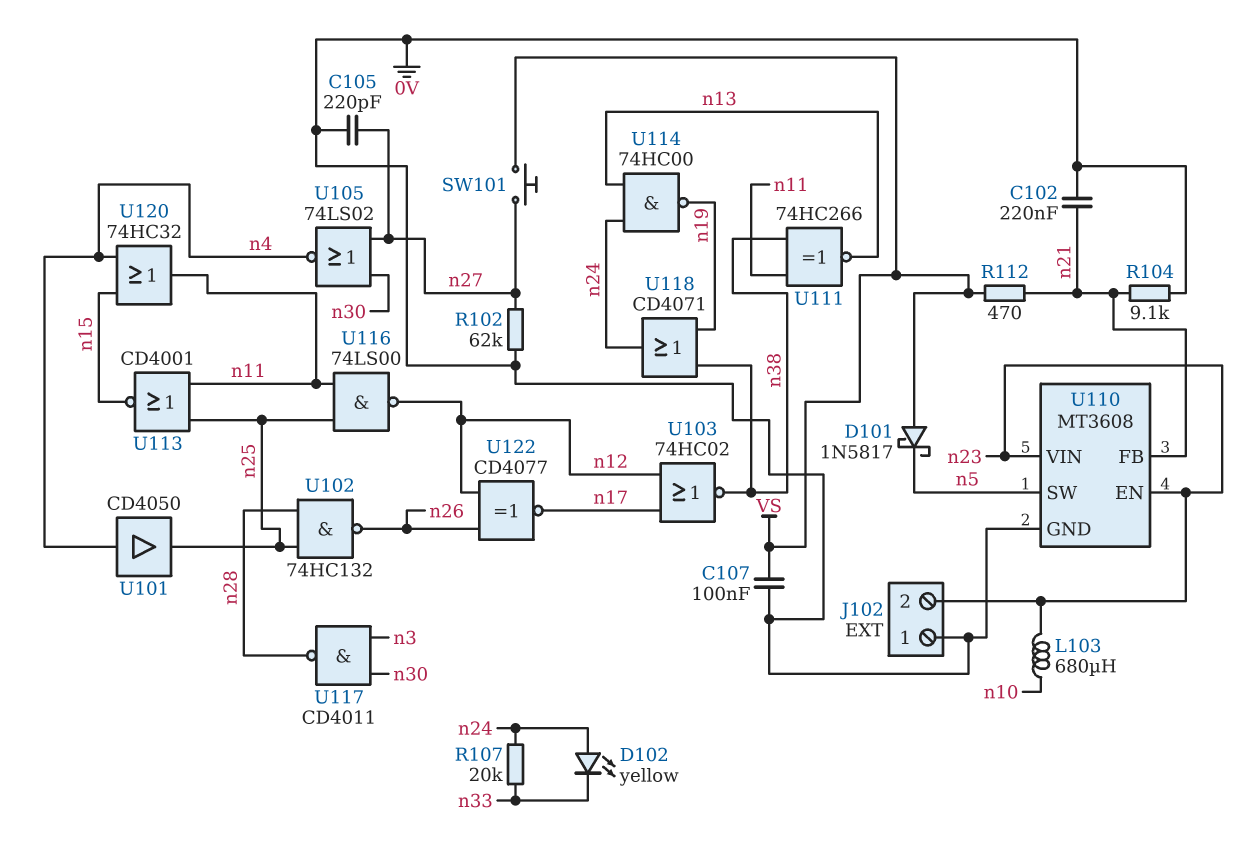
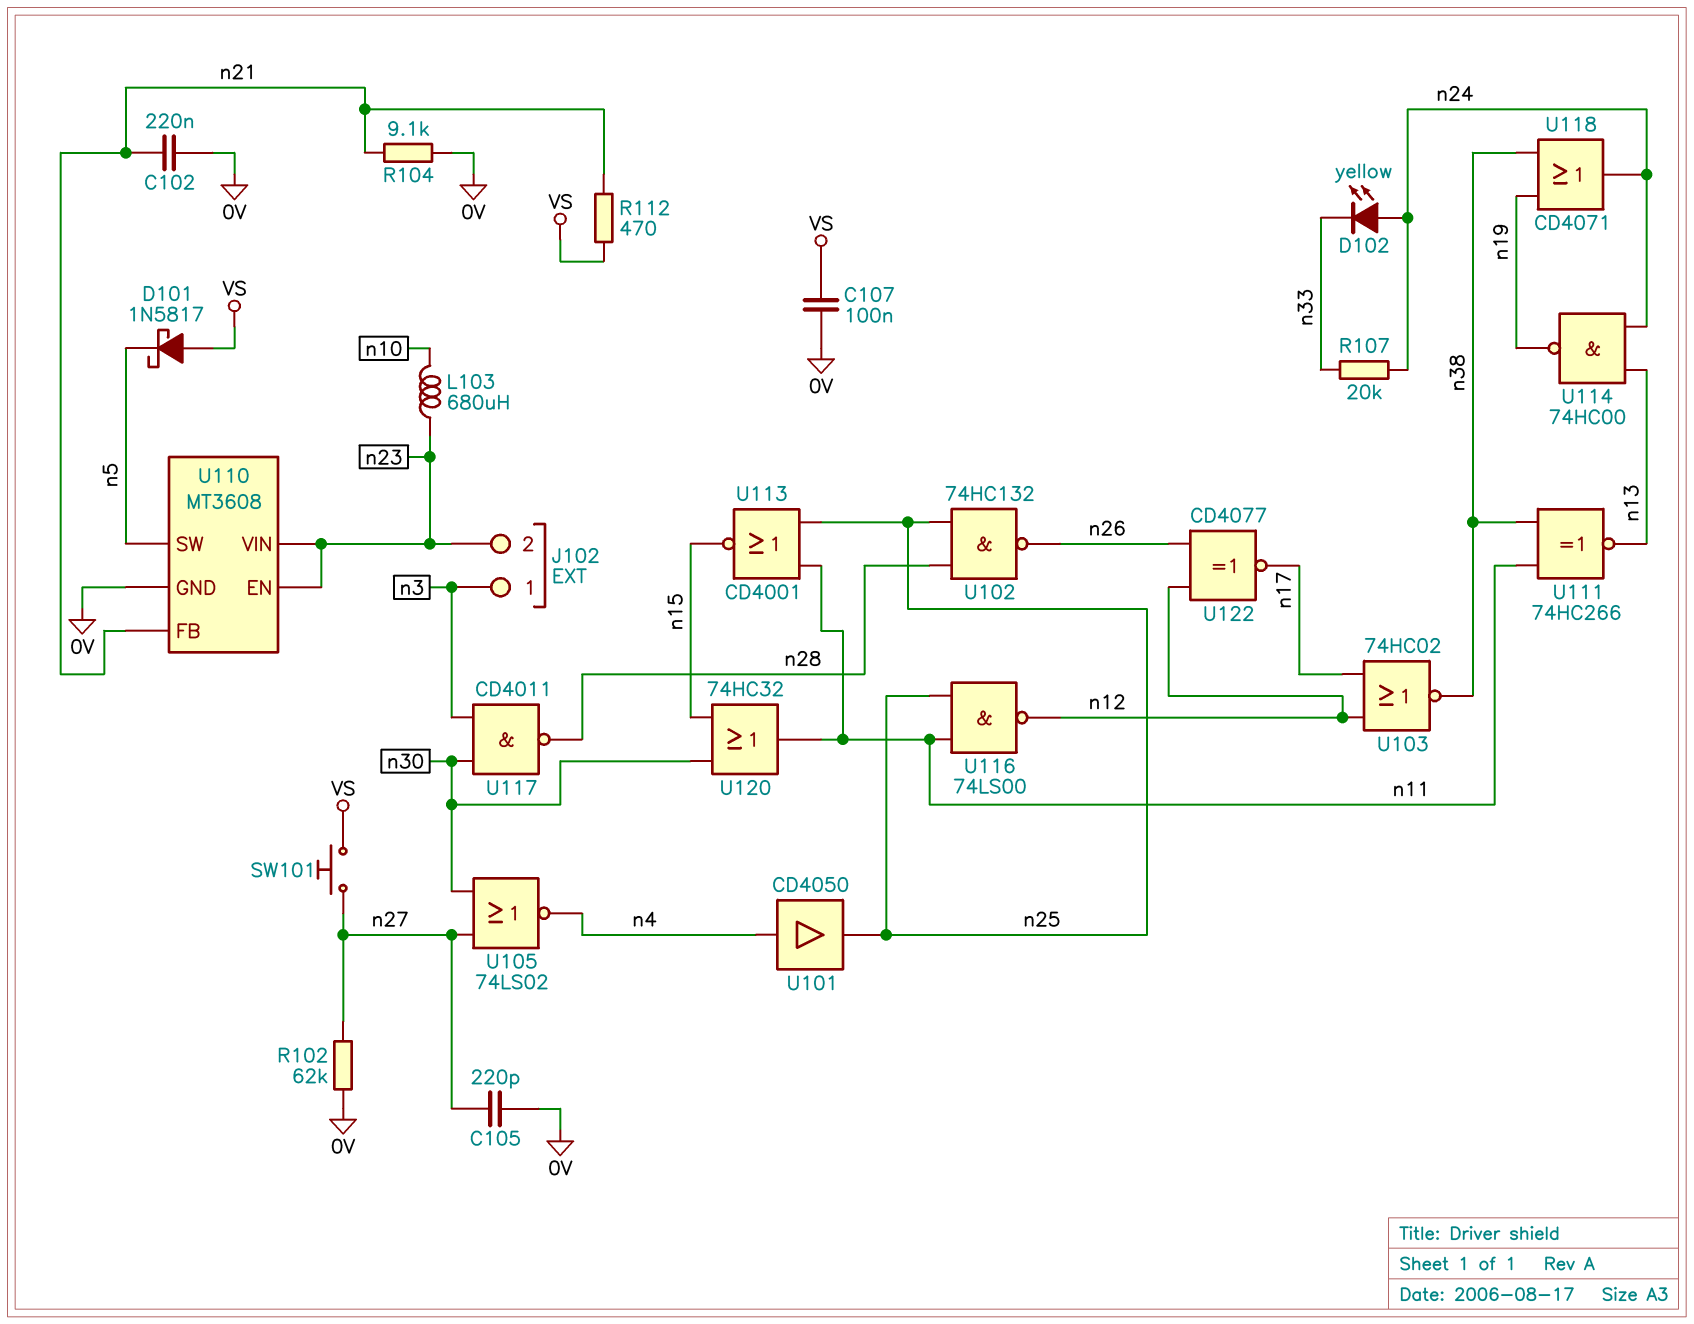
J102 pin 1: 0V -> n3
U120: OR 74HC32 (in n4, in n15, out n11) -> OR 74HC32 (in n15, in n30, out n11)

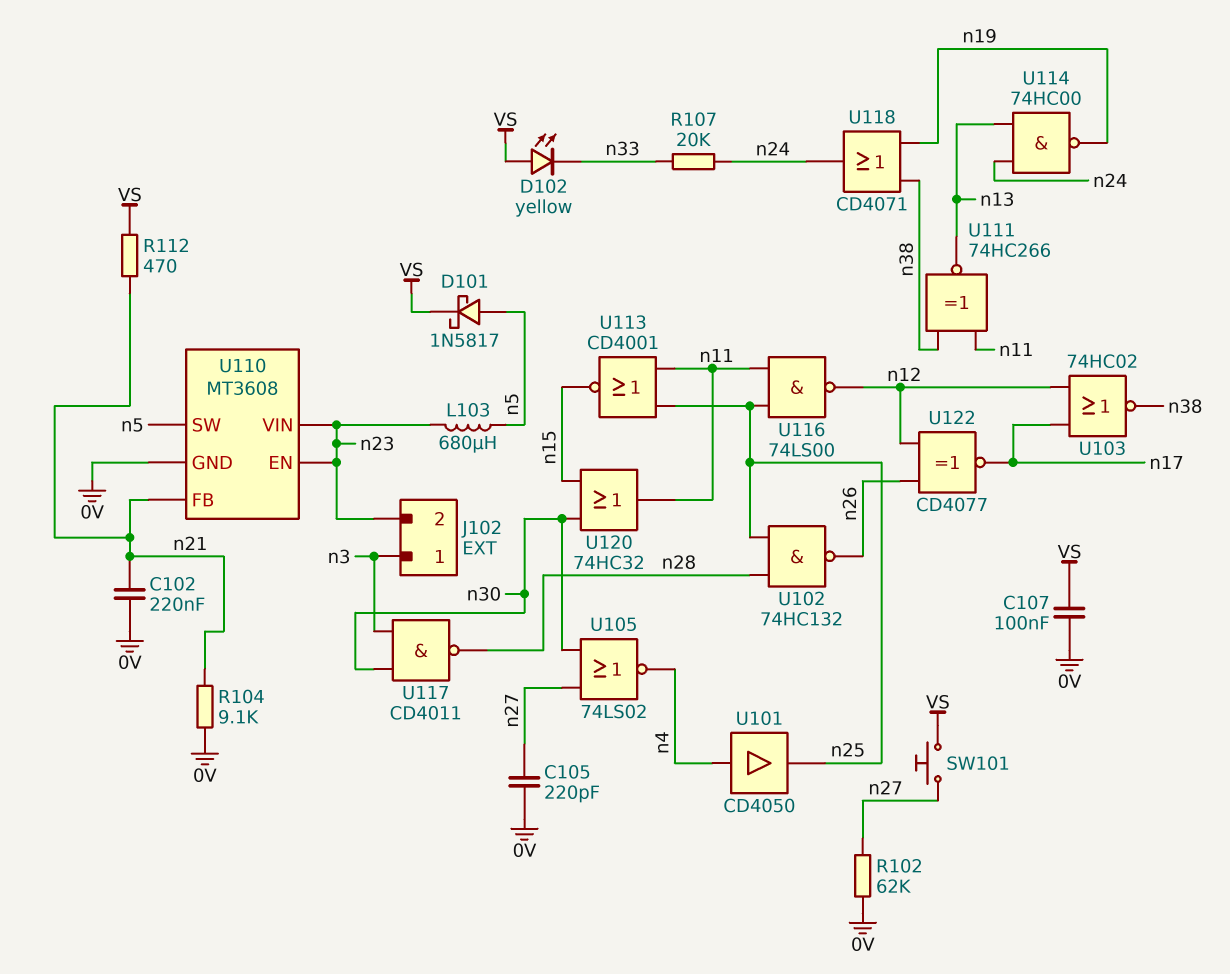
D101: schottky 1N5817 (A VS, K n5) -> schottky 1N5817 (A n5, K VS)
D102: LED yellow (A n24, K n33) -> LED yellow (A VS, K n33)
L103: 680uH (n10, n23) -> 680uH (n5, n23)

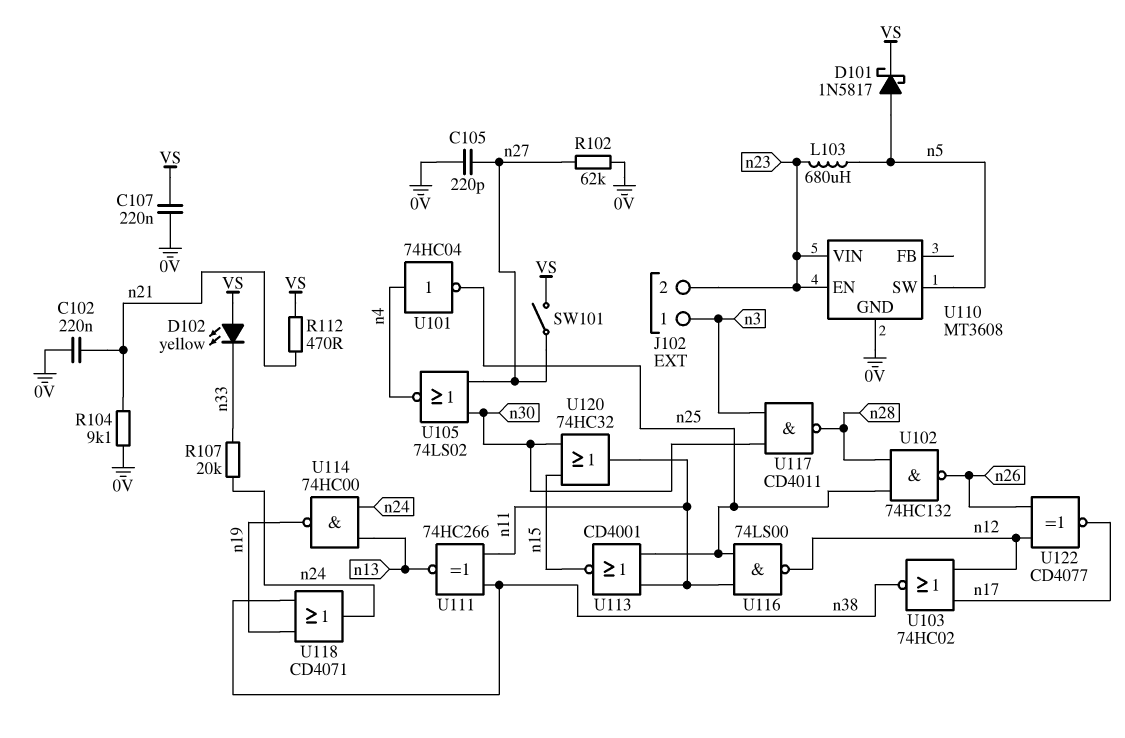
C107: 100nF (0V, VS) -> 220nF (0V, VS)
SW101: button (VS, n27) -> switch (VS, n27)
U101: buffer CD4050 (in n4, out n25) -> NOT 74HC04 (in n4, out n25)
U110 pin FB: n21 -> none

